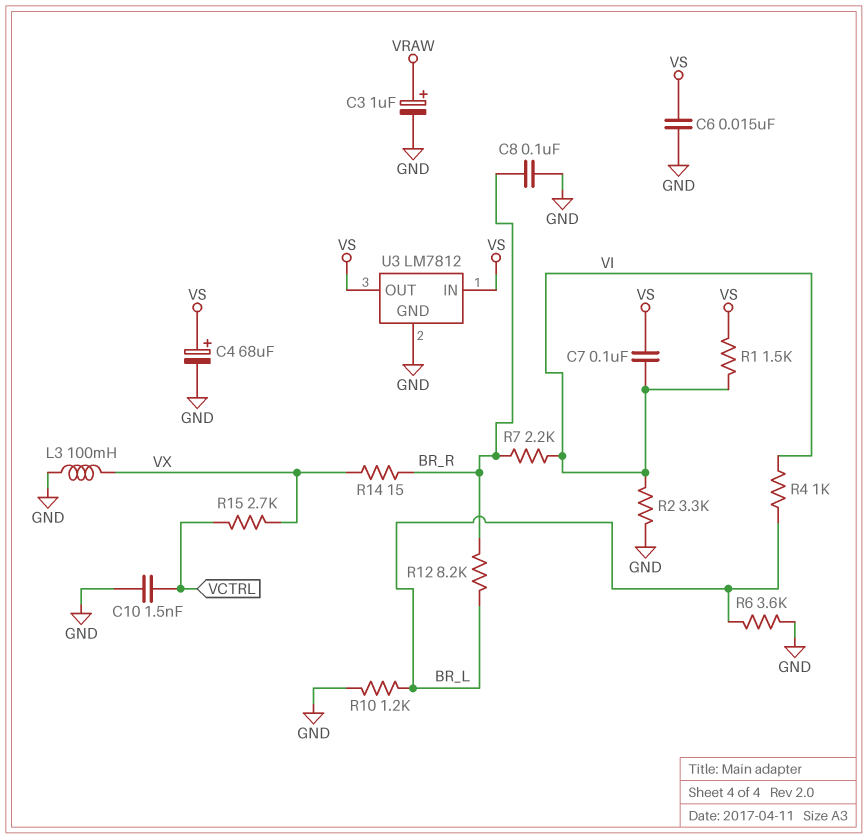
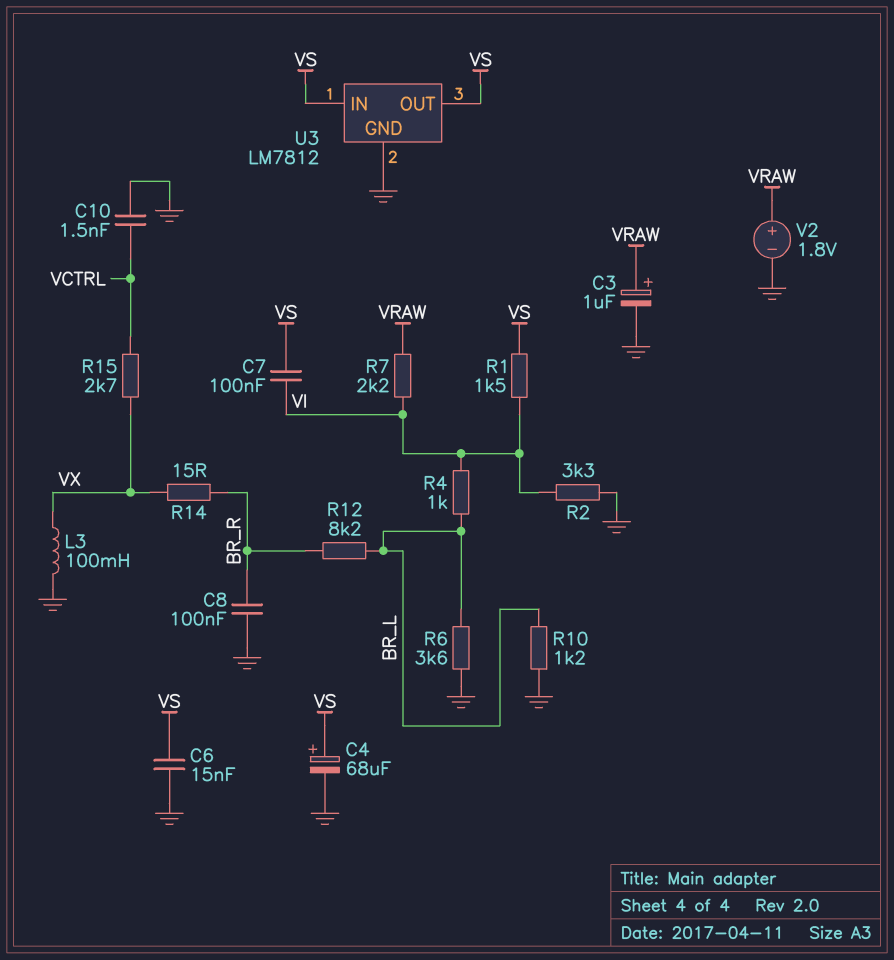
R7: 2.2k (BR_R, VI) -> 2.2k (VI, VRAW)
V2: none -> 1.8V (plus VRAW, minus GND)

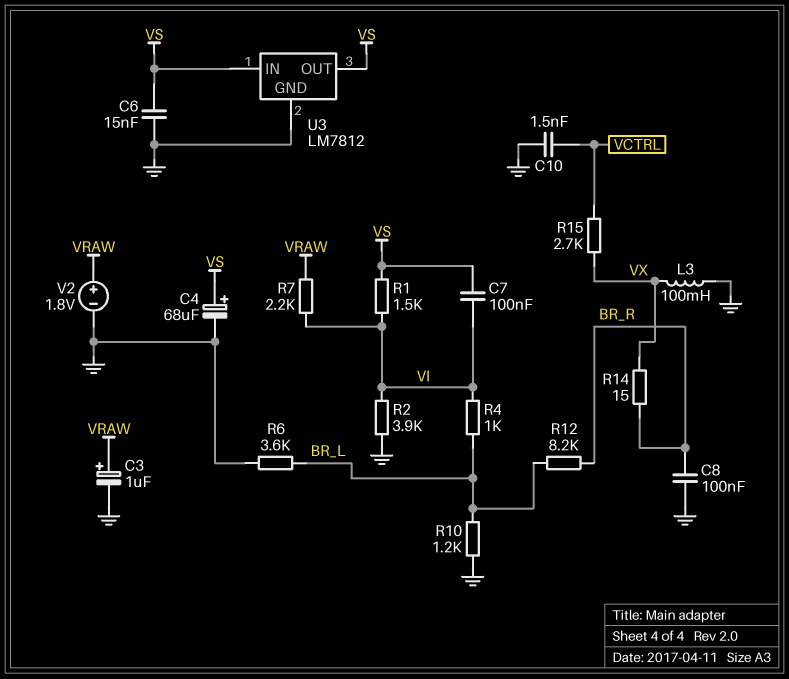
R2: 3.3k (GND, VI) -> 3.9k (GND, VI)

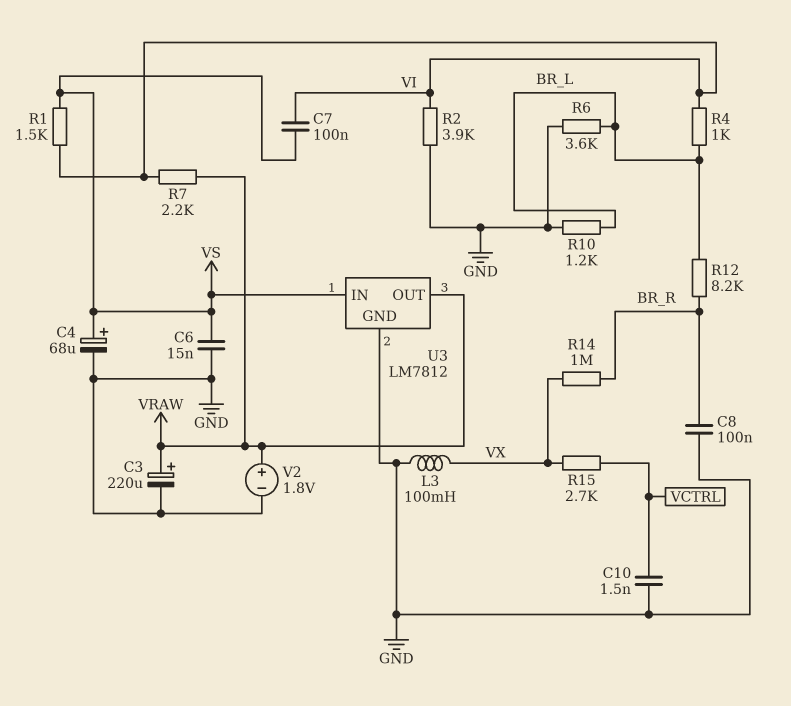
C3: 1uF (plus VRAW, minus GND) -> 220uF (plus VRAW, minus GND)
R14: 15 (BR_R, VX) -> 1M (BR_R, VX)
U3 pin OUT: VS -> VRAW

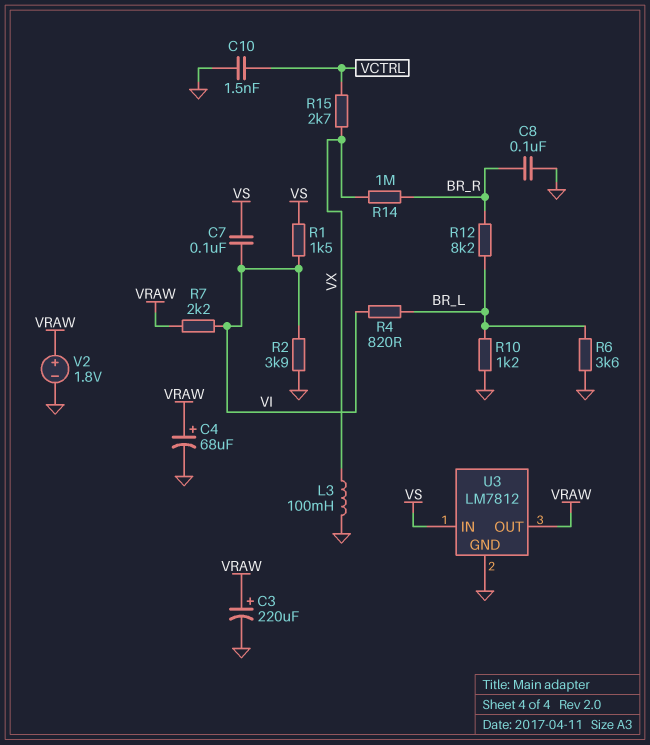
C4: 68uF (plus VS, minus GND) -> 68uF (plus VRAW, minus GND)
C6: 15nF (GND, VS) -> none
R4: 1k (BR_L, VI) -> 820 (BR_L, VI)

